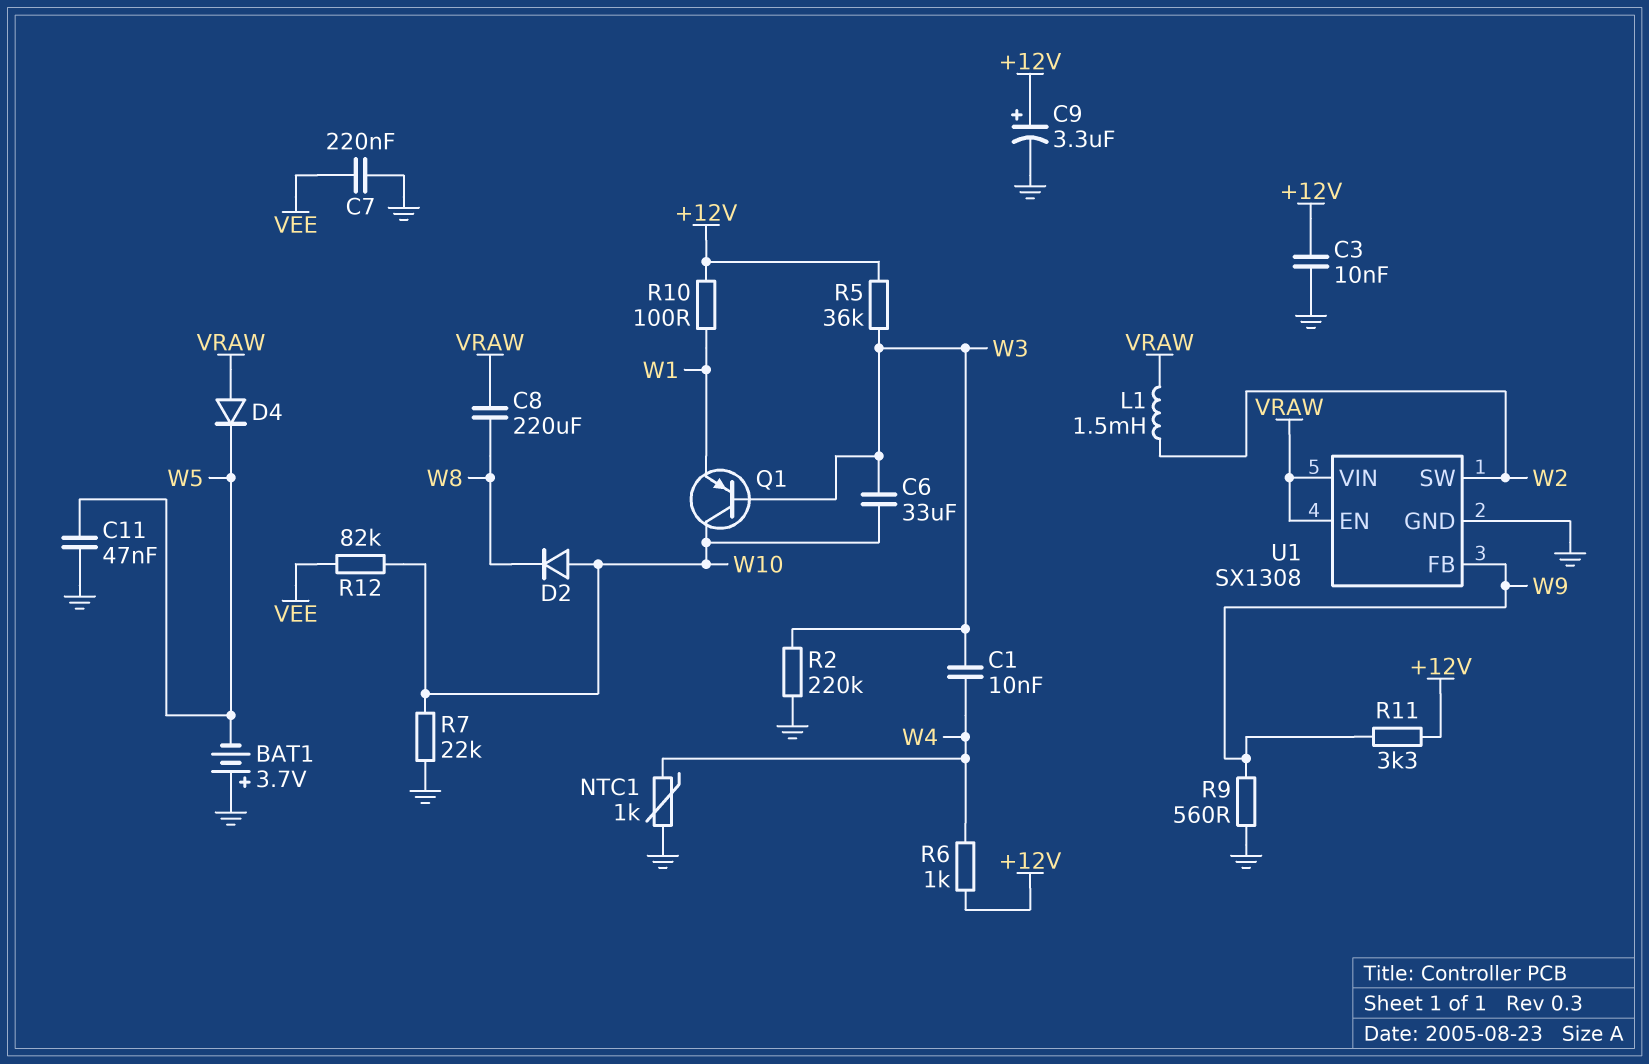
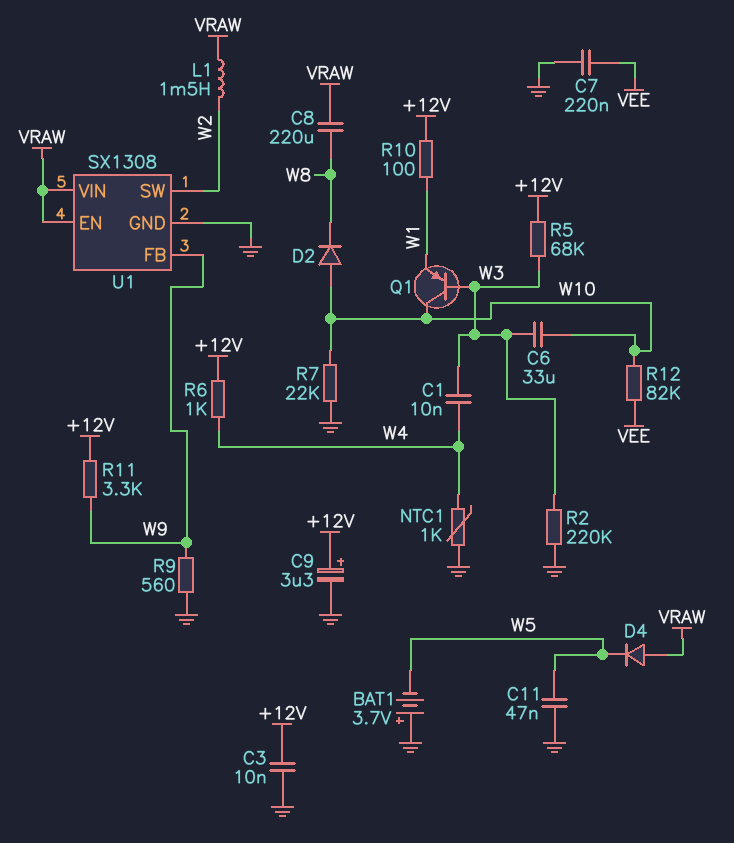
R5: 36k (+12V, W3) -> 68k (+12V, W3)

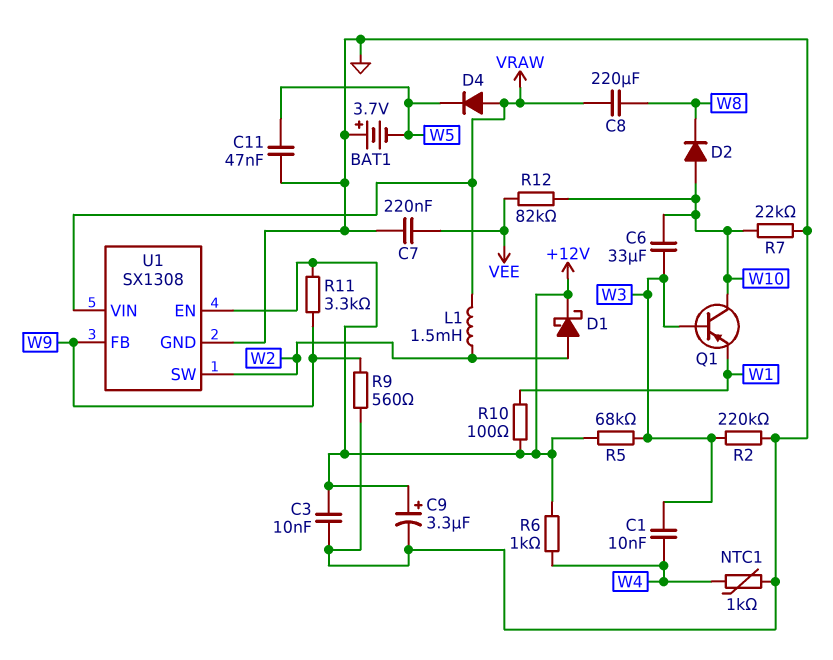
D1: none -> schottky (A W2, K +12V)
U1 pin EN: VRAW -> +12V

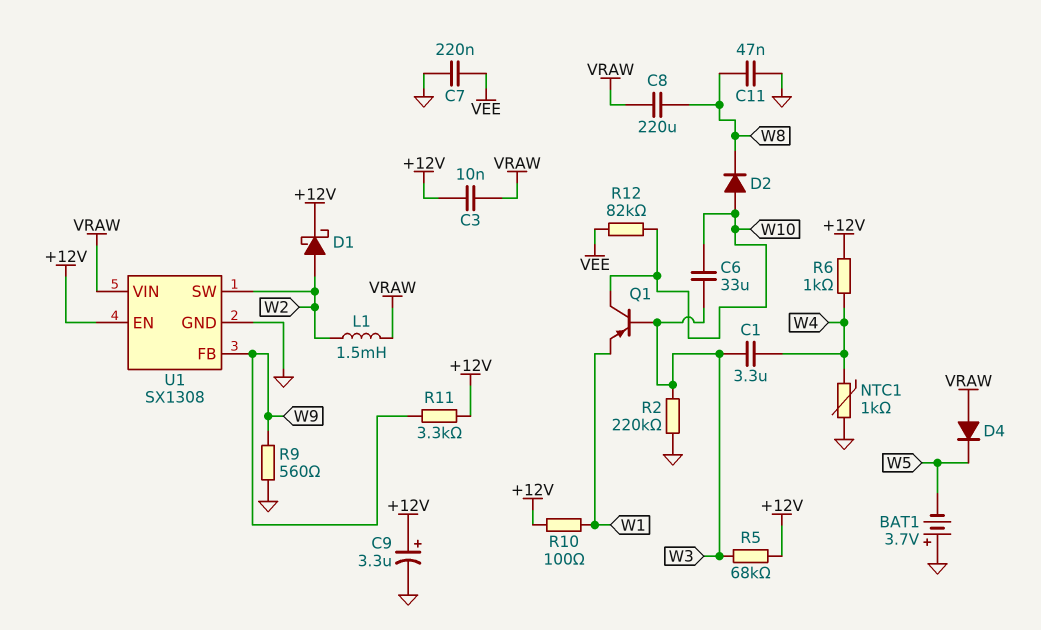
C1: 10nF (W3, W4) -> 3.3uF (W3, W4)
C3: 10nF (+12V, GND) -> 10nF (+12V, VRAW)
C11: 47nF (GND, W5) -> 47nF (GND, W8)
R7: 22k (GND, W10) -> none

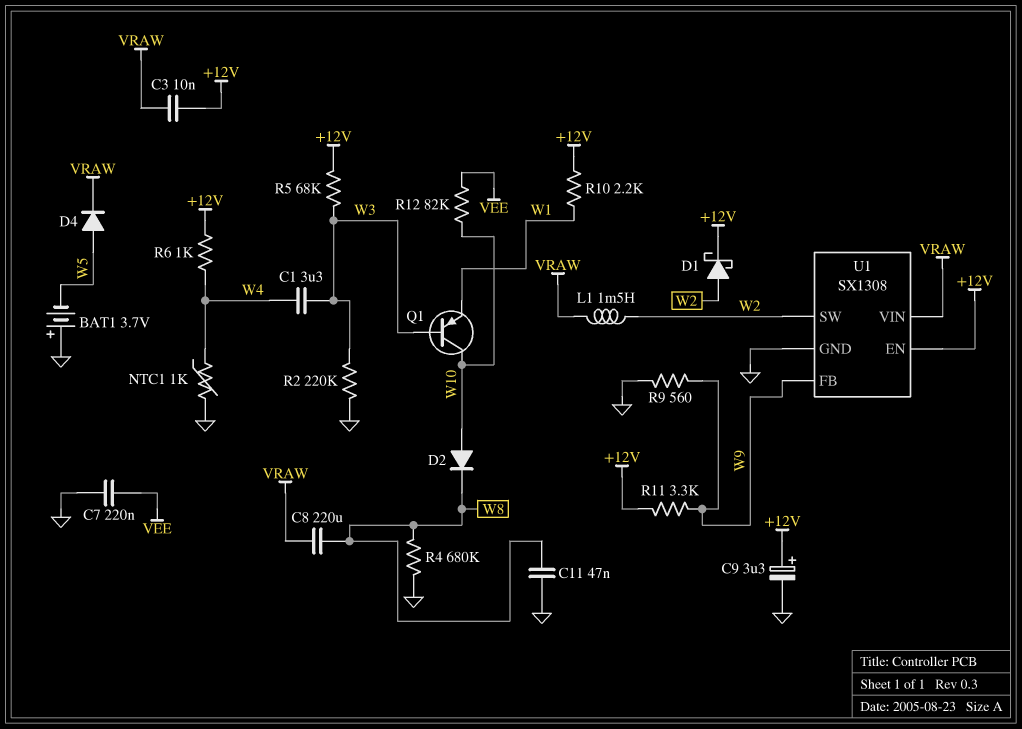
C6: 33uF (W3, W10) -> none
D4: diode (A VRAW, K W5) -> diode (A W5, K VRAW)
R4: none -> 680k (GND, W8)
R10: 100 (+12V, W1) -> 2.2k (+12V, W1)

